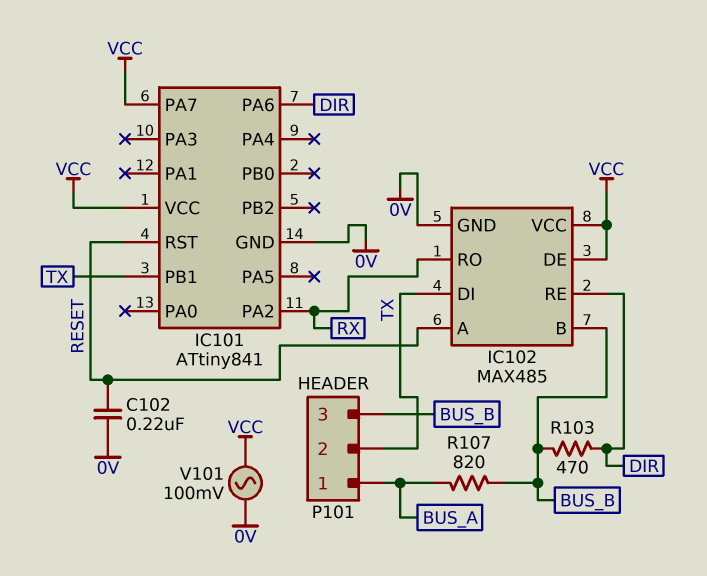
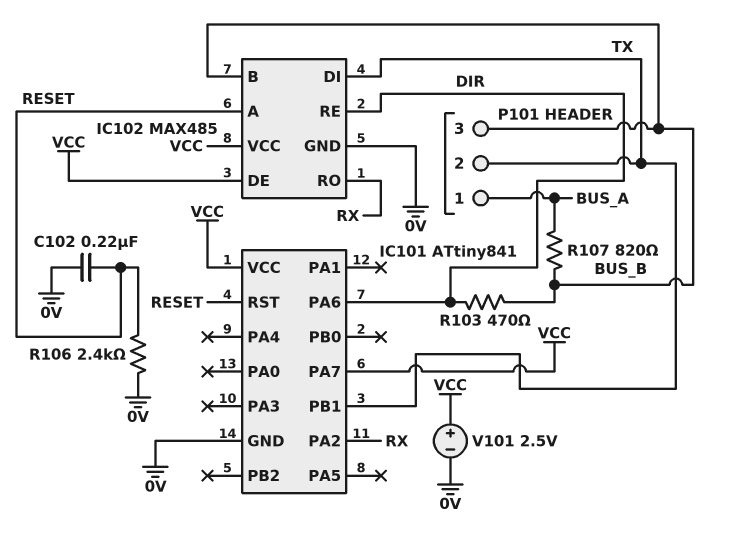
R106: none -> 2.4k (0V, RESET)
V101: AC 100mV (0V, VCC) -> 2.5V (plus VCC, minus 0V)

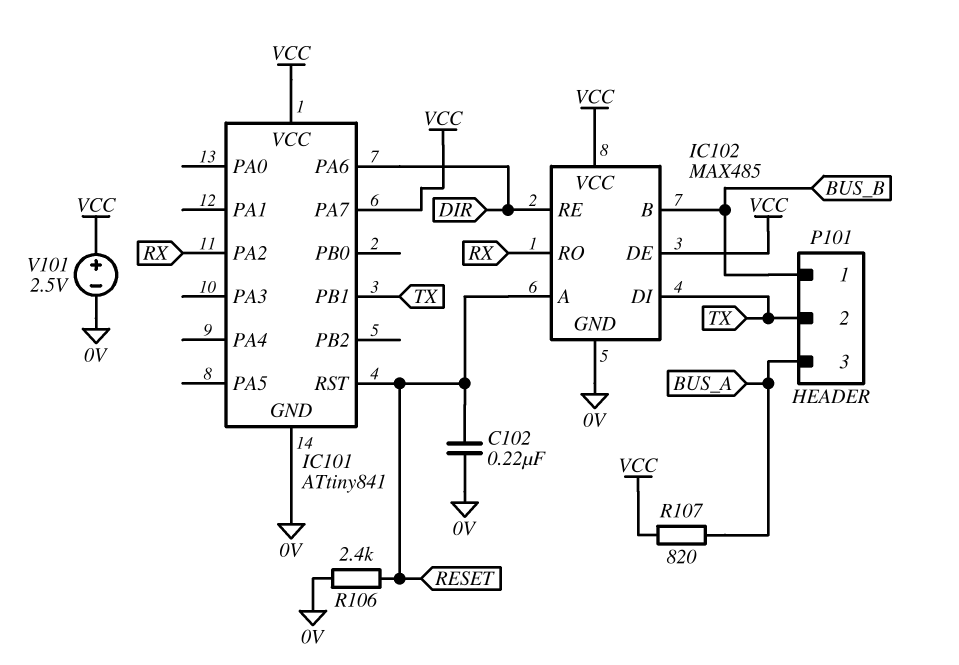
P101 pin 1: BUS_A -> BUS_B
P101 pin 3: BUS_B -> BUS_A
R103: 470 (BUS_B, DIR) -> none
R107: 820 (BUS_A, BUS_B) -> 820 (BUS_A, VCC)

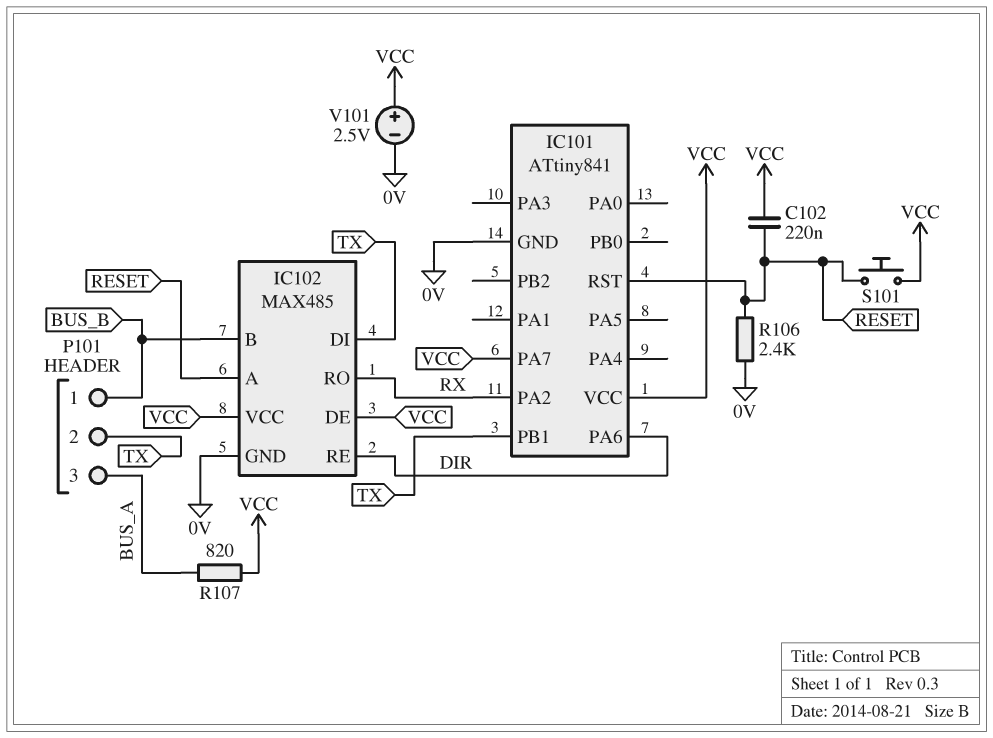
C102: 220nF (0V, RESET) -> 220nF (RESET, VCC)
S101: none -> button (RESET, VCC)

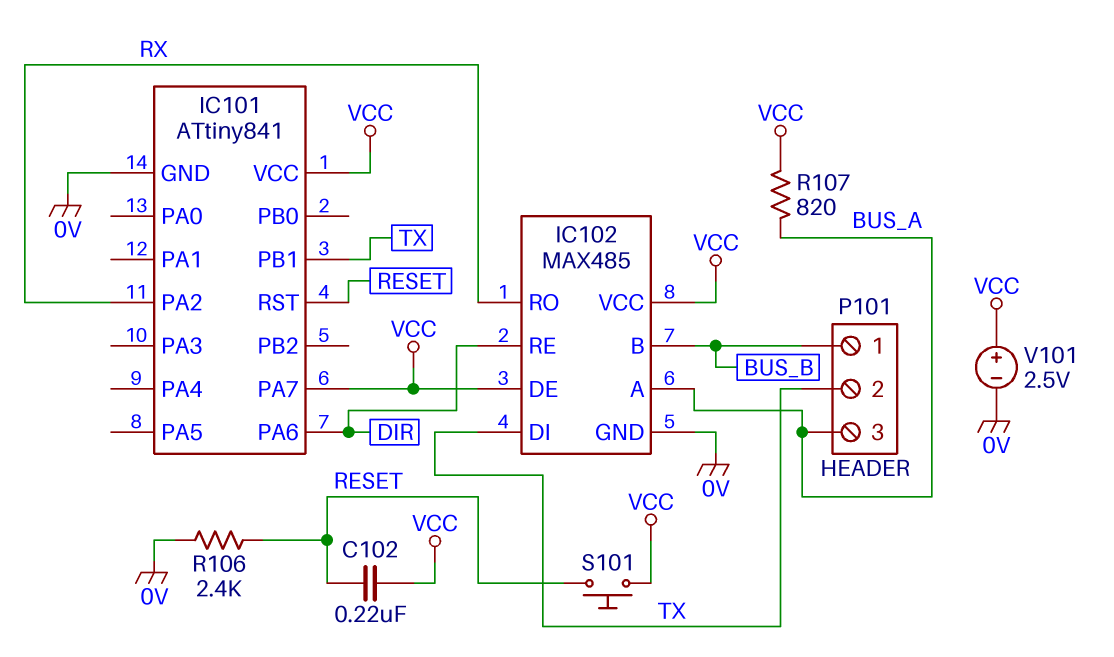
IC102 pin A: RESET -> BUS_A

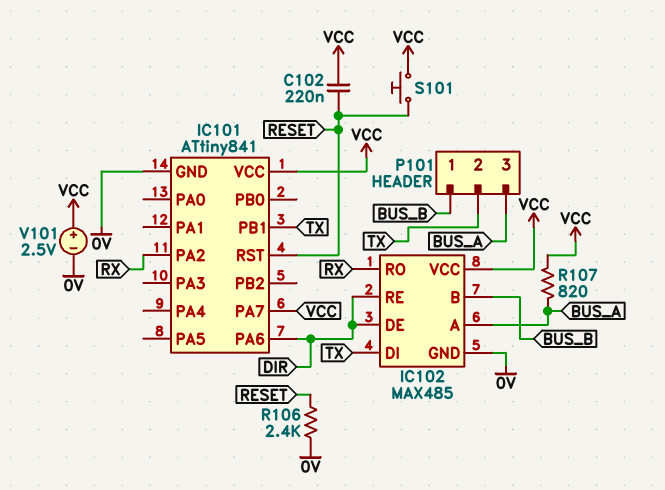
IC102 pin DE: VCC -> DIR

